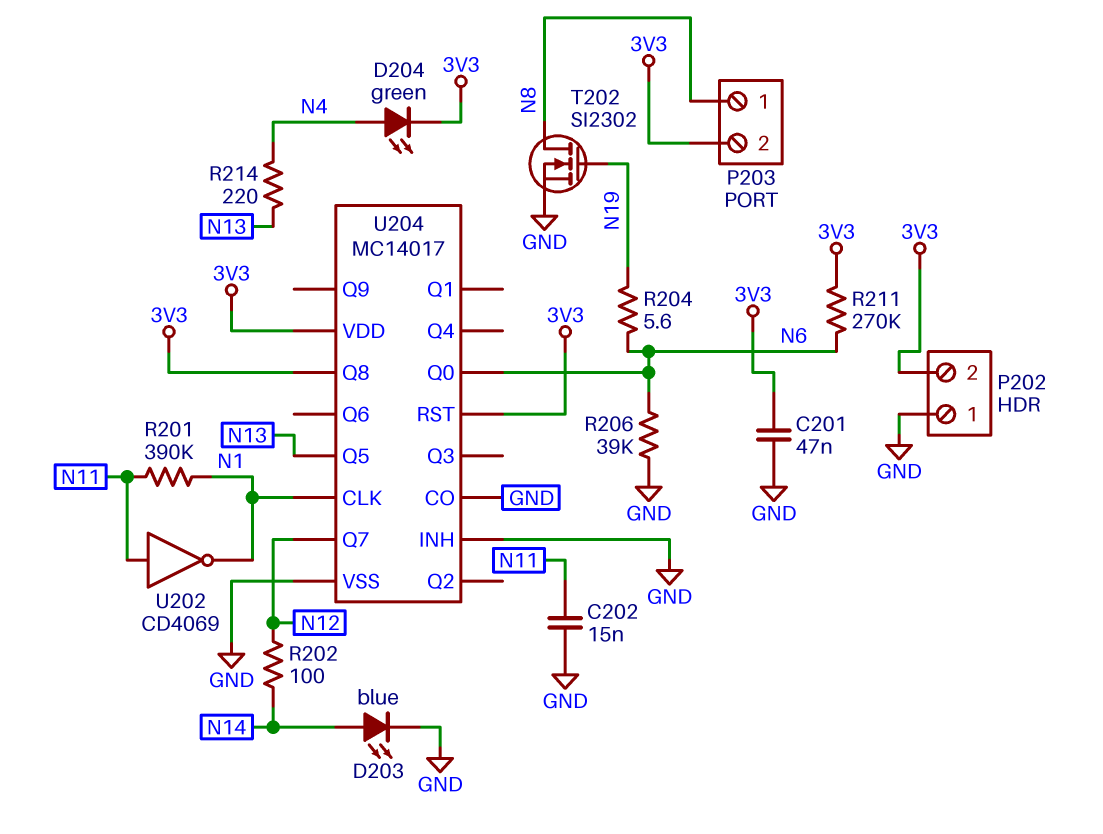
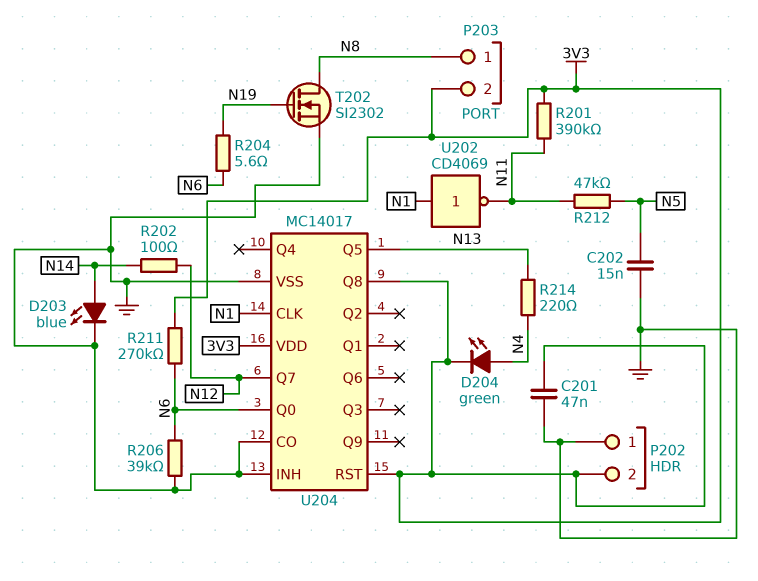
C202: 15nF (GND, N11) -> 15nF (GND, N5)
R201: 390k (N1, N11) -> 390k (3V3, N11)
R212: none -> 47k (N5, N11)
U202: NOT CD4069 (in N11, out N1) -> NOT CD4069 (in N1, out N11)

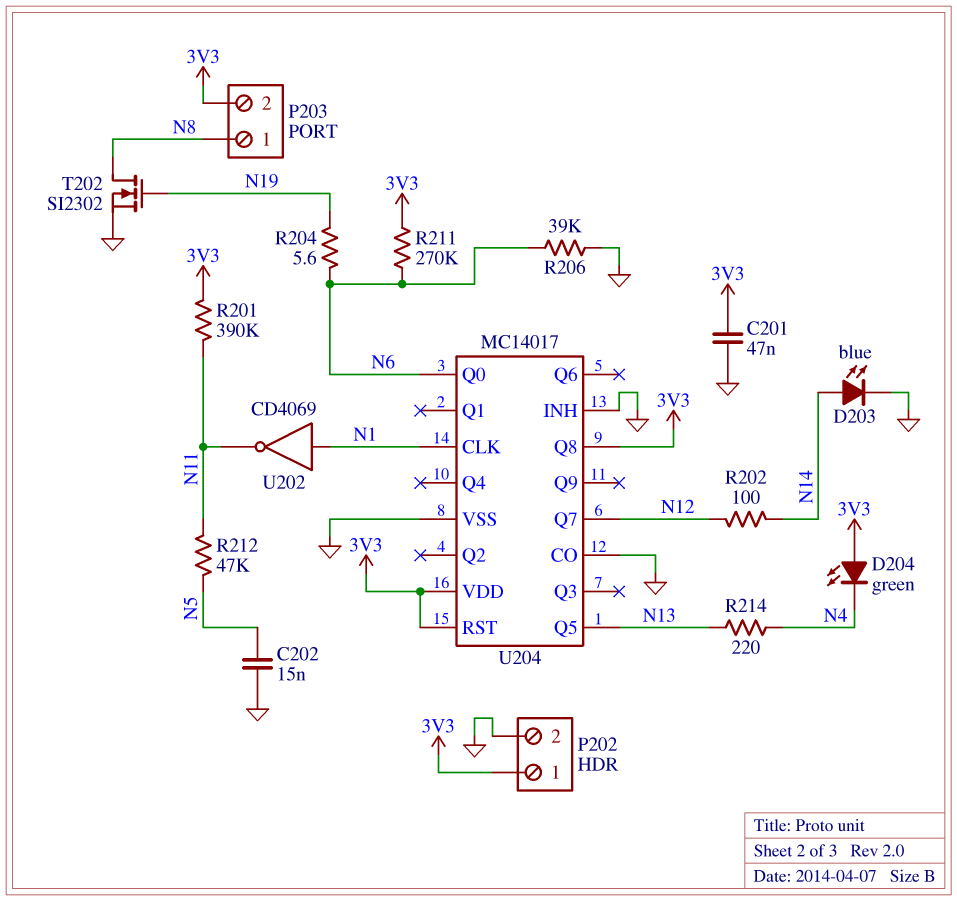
D204: LED green (A N4, K 3V3) -> LED green (A 3V3, K N4)
P202 pin 1: GND -> 3V3
P202 pin 2: 3V3 -> GND

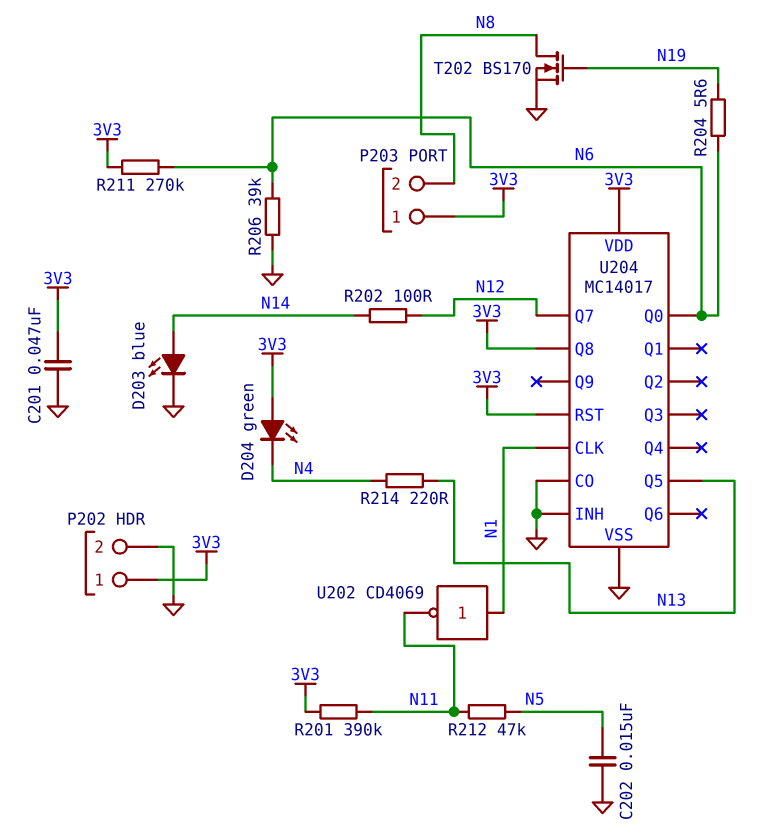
P203 pin 1: N8 -> 3V3
P203 pin 2: 3V3 -> N8
T202: NMOS SI2302 (G N19, D N8, S GND) -> NMOS BS170 (G N19, D N8, S GND)

